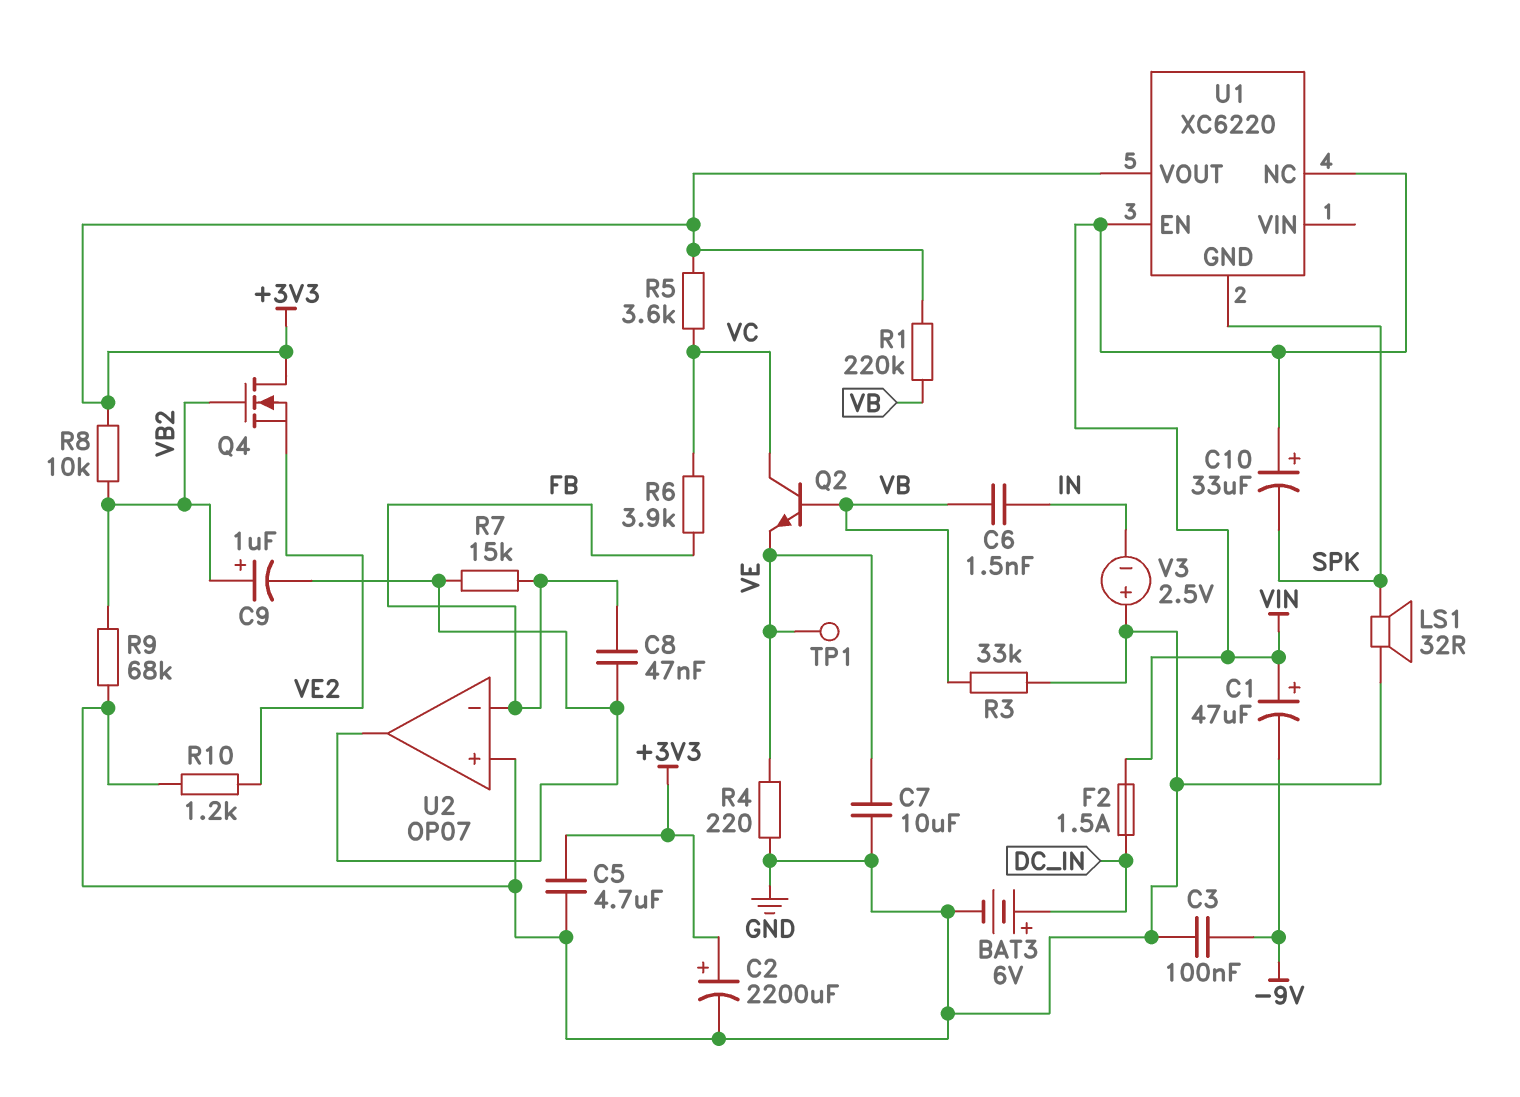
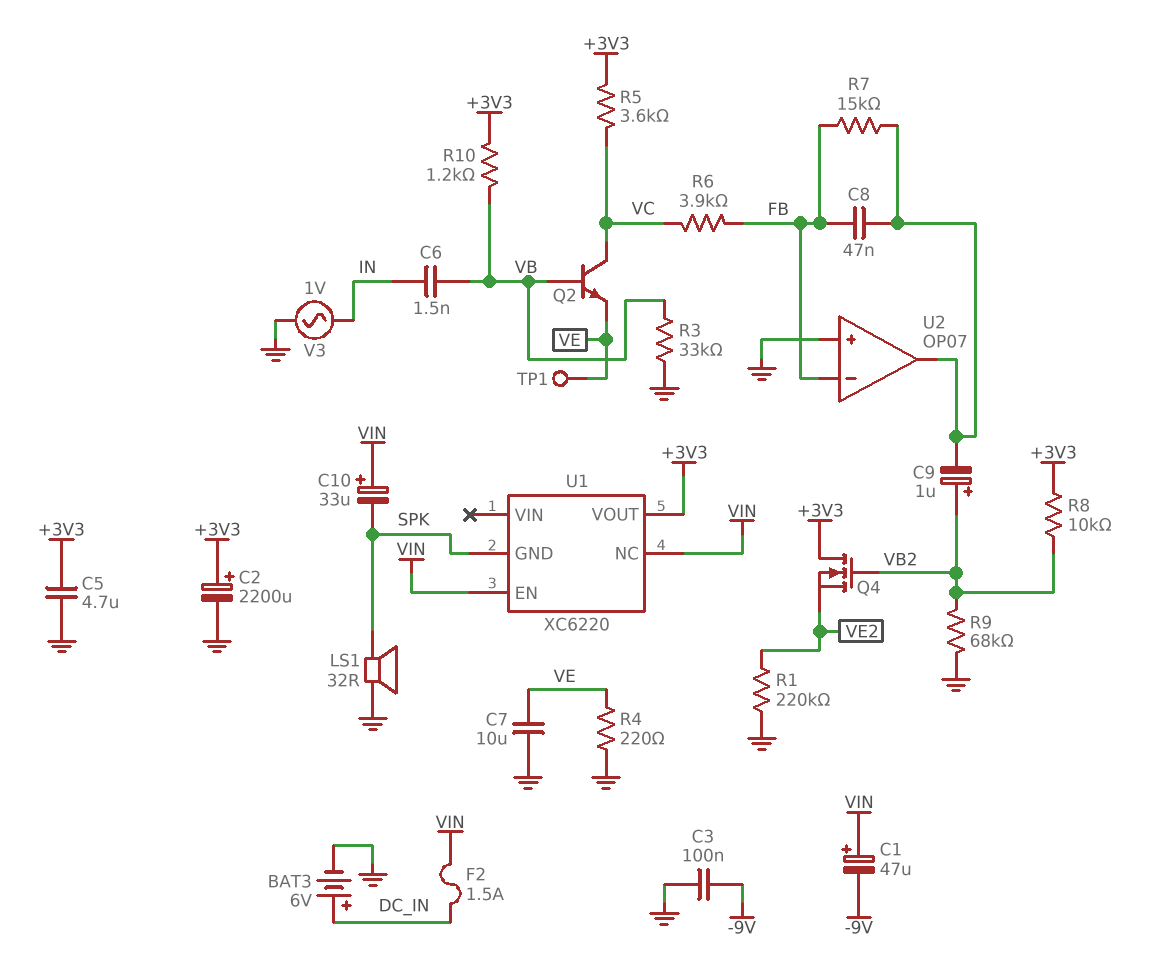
R1: 220k (+3V3, VB) -> 220k (GND, VE2)
R10: 1.2k (GND, VE2) -> 1.2k (+3V3, VB)
V3: 2.5V (plus GND, minus IN) -> AC 1V (GND, IN)

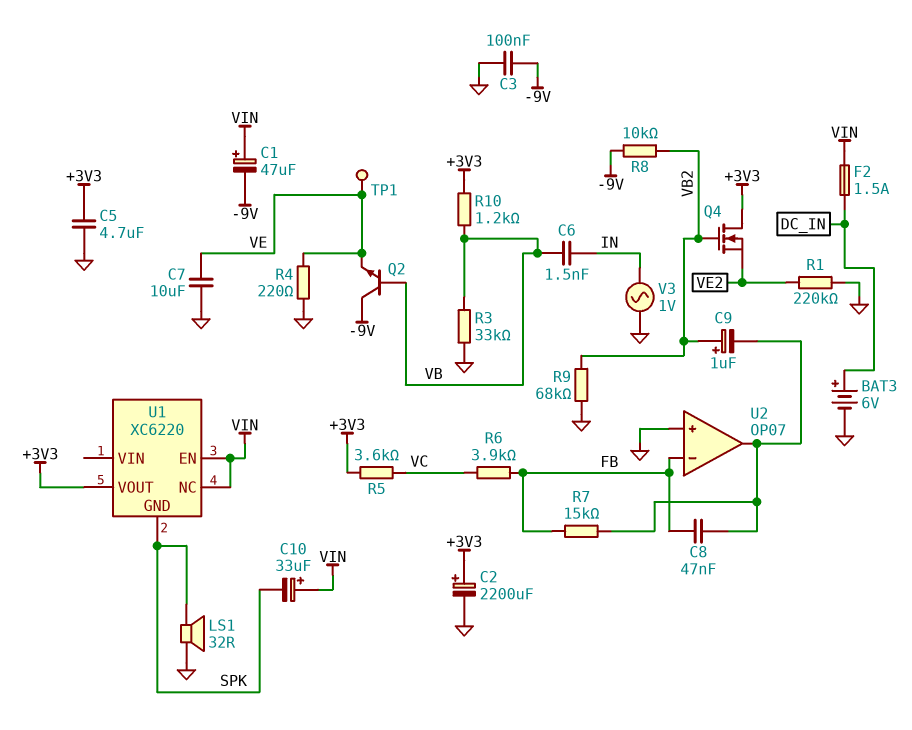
Q2: NPN (B VB, C VC, E VE) -> NPN (B VB, C -9V, E VE)
R8: 10k (+3V3, VB2) -> 10k (-9V, VB2)

